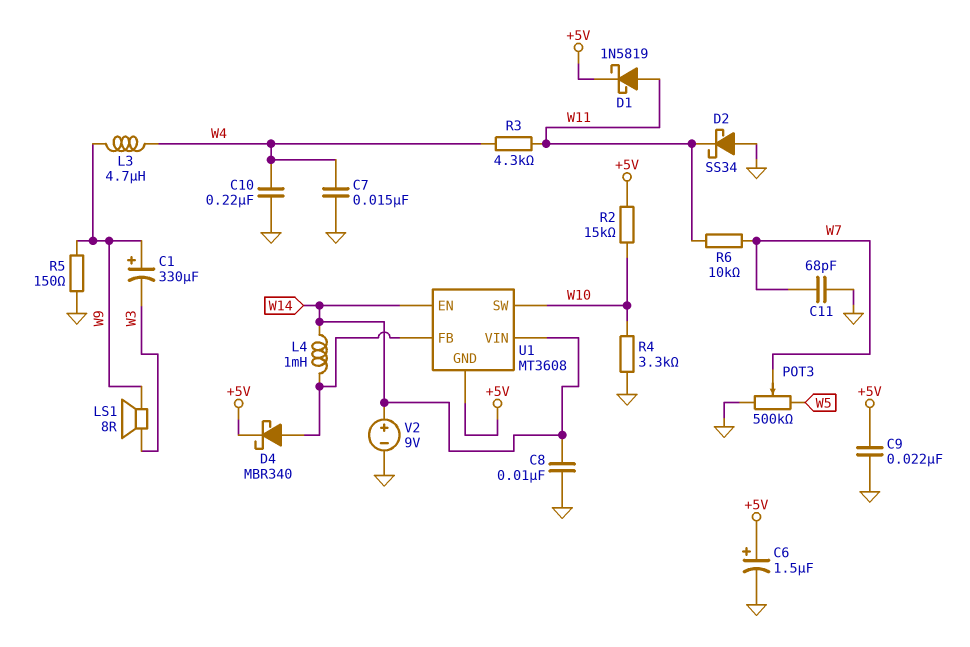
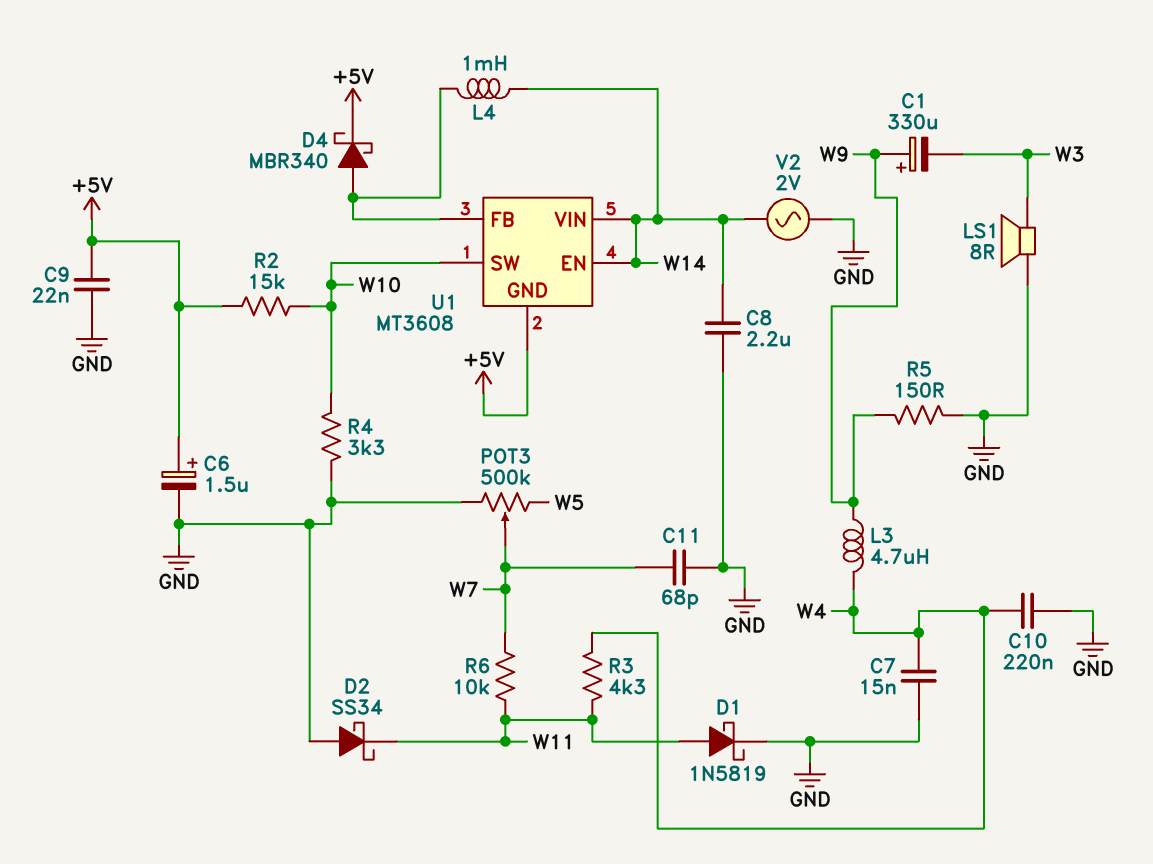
C8: 10nF (GND, W14) -> 2.2uF (GND, W14)
D1: schottky 1N5819 (A W11, K +5V) -> schottky 1N5819 (A W11, K GND)
LS1: speaker 8R (W3, W9) -> speaker 8R (GND, W3)
V2: 9V (plus W14, minus GND) -> AC 2V (GND, W14)

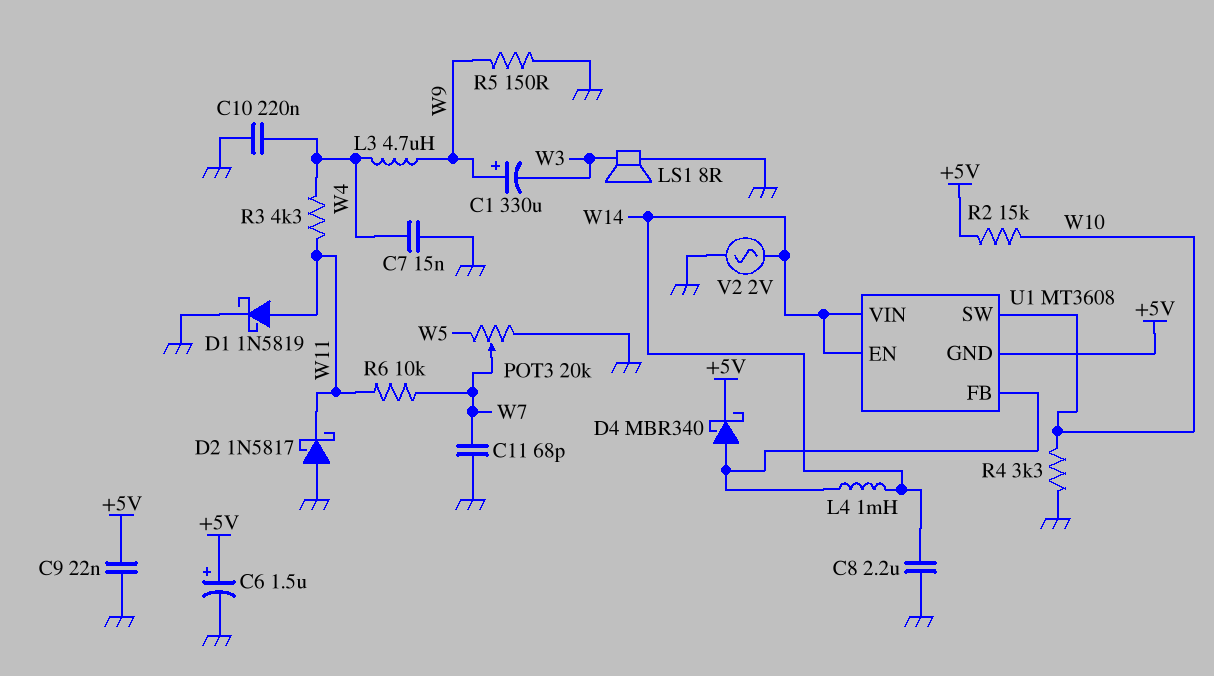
D2: schottky SS34 (A GND, K W11) -> schottky 1N5817 (A GND, K W11)
POT3: 500k (GND, W5, wiper W7) -> 20k (GND, W5, wiper W7)

